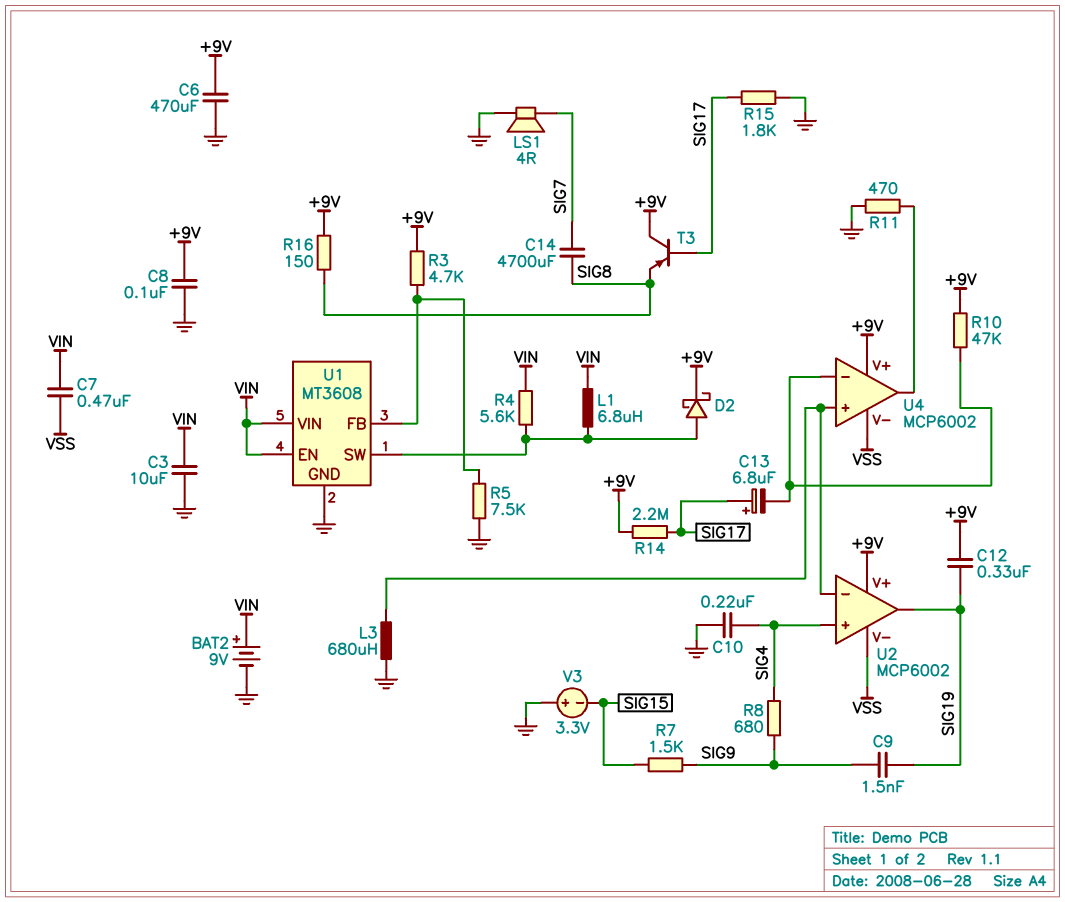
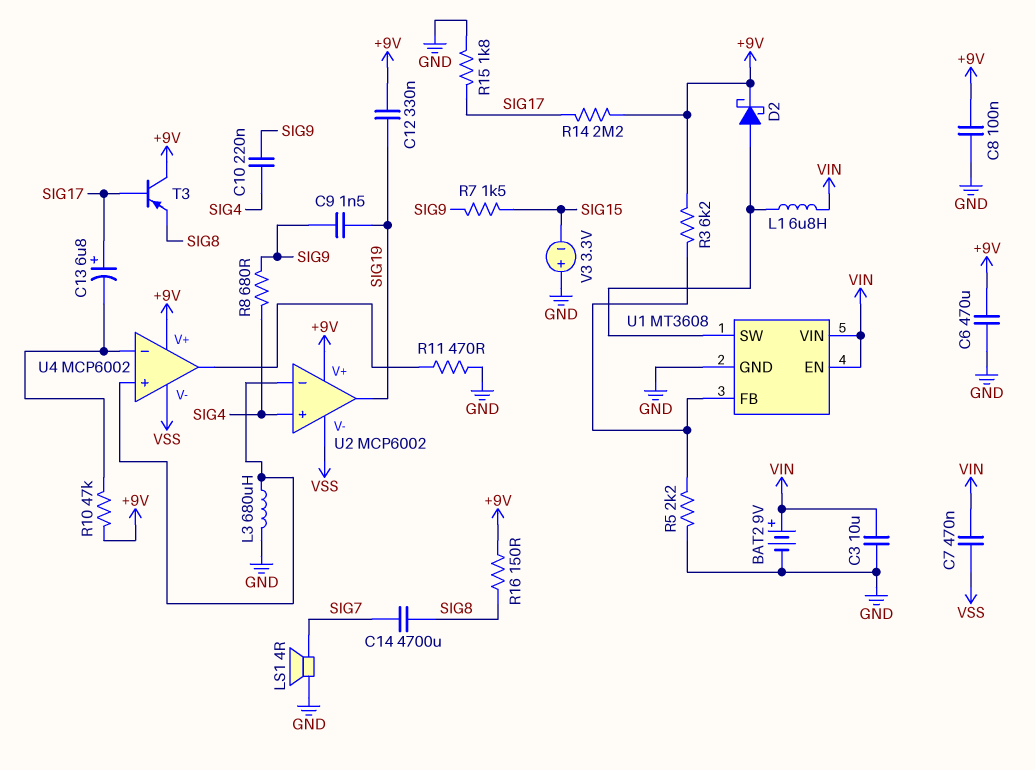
C10: 220nF (GND, SIG4) -> 220nF (SIG4, SIG9)
R3: 4.7k (+9V, U1/FB) -> 6.2k (+9V, U1/FB)
R4: 5.6k (U1/SW, VIN) -> none
R5: 7.5k (GND, U1/FB) -> 2.2k (GND, U1/FB)

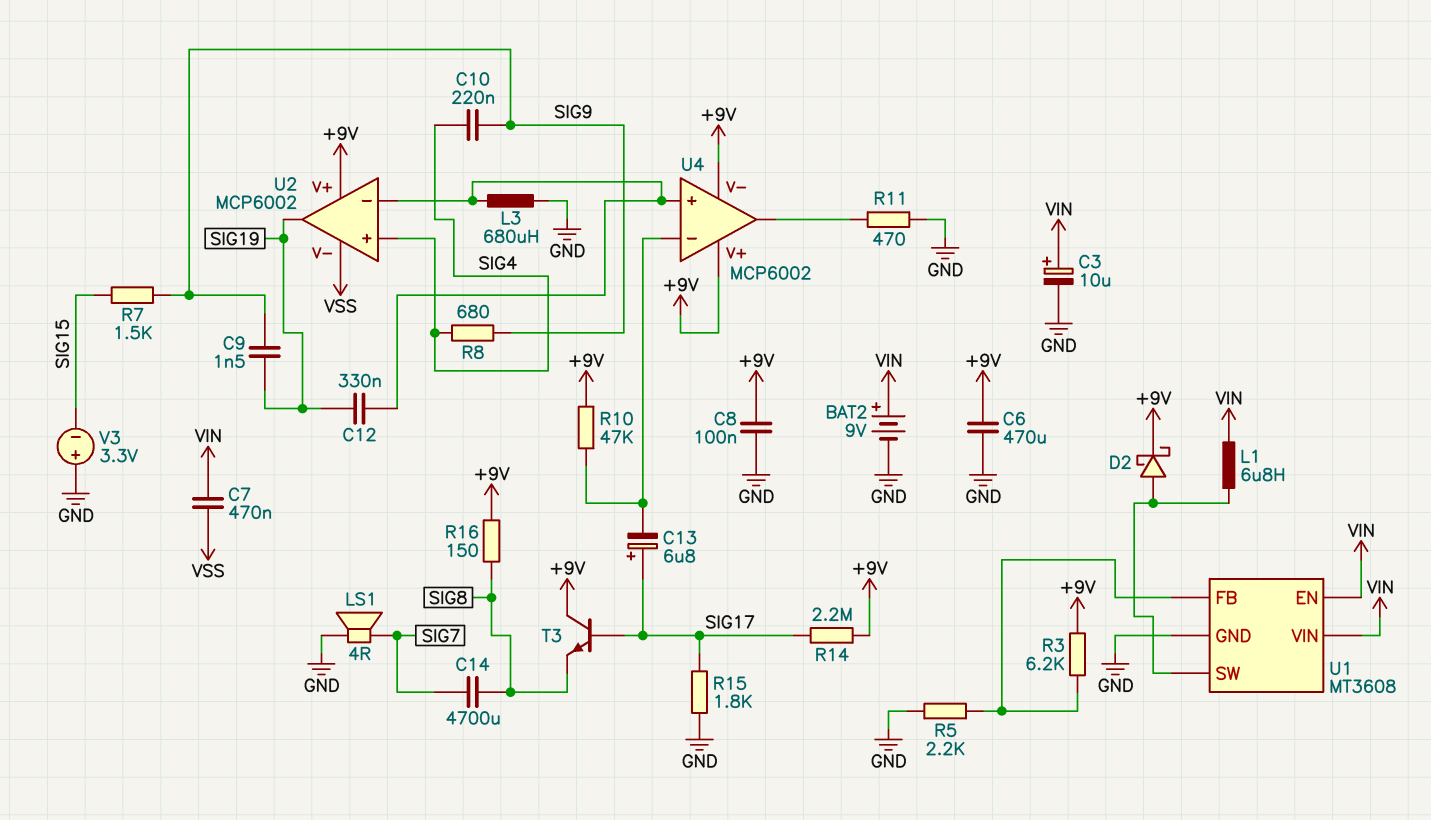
C3: 10uF (GND, VIN) -> 10uF (plus VIN, minus GND)
C12: 330nF (+9V, SIG19) -> 330nF (SIG19, U2/in-)
T3: PNP (B SIG17, C +9V, E SIG8) -> NPN (B SIG17, C +9V, E SIG8)
U4 pin V-: VSS -> +9V

